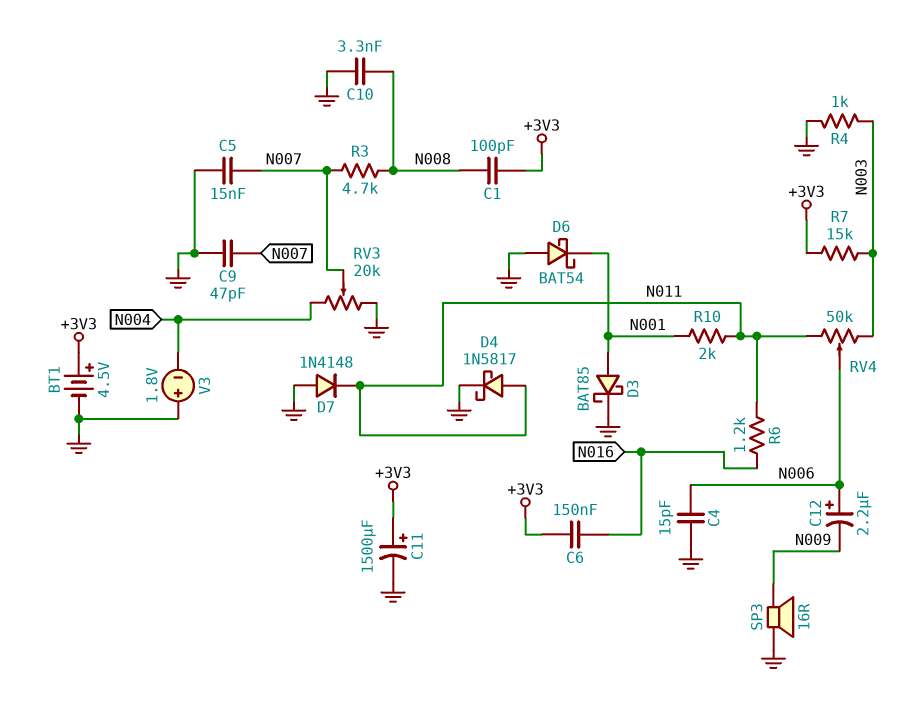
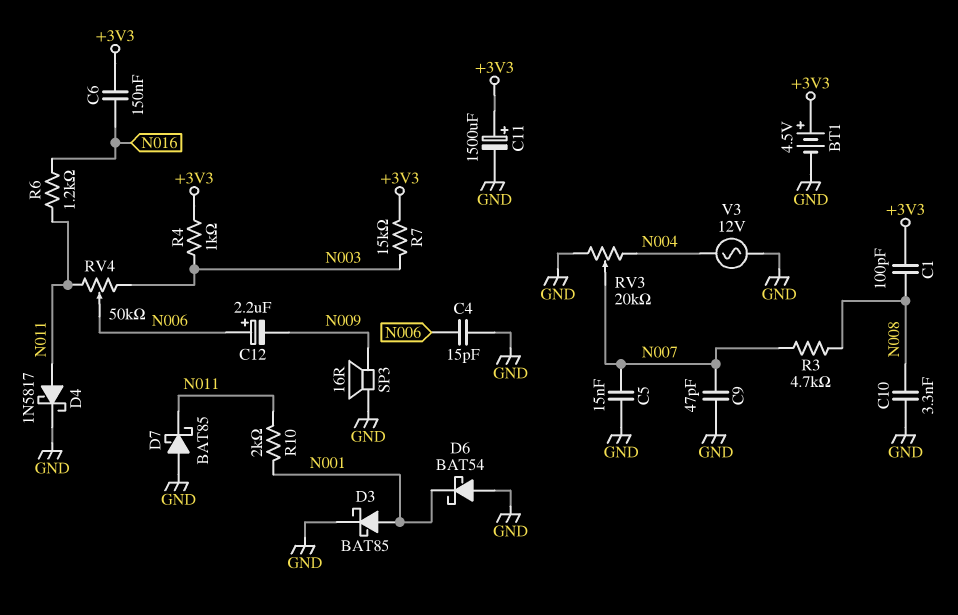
D7: diode 1N4148 (A GND, K N011) -> schottky BAT85 (A GND, K N011)
R4: 1k (GND, N003) -> 1k (+3V3, N003)
V3: 1.8V (plus GND, minus N004) -> AC 12V (GND, N004)

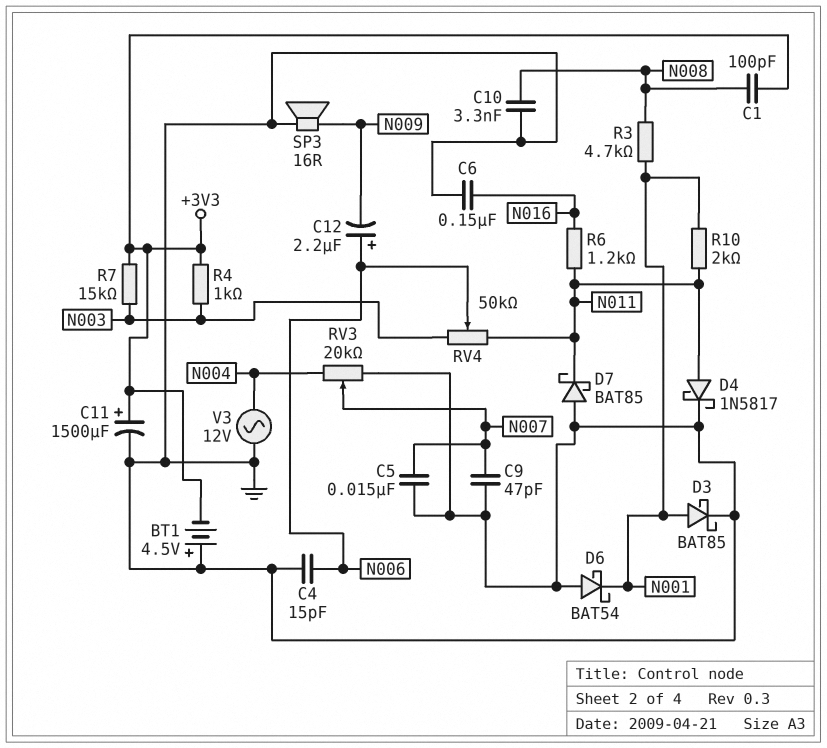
BT1: 4.5V (plus +3V3, minus GND) -> 4.5V (plus GND, minus +3V3)
C6: 150nF (+3V3, N016) -> 150nF (GND, N016)
R3: 4.7k (N007, N008) -> 4.7k (N001, N008)

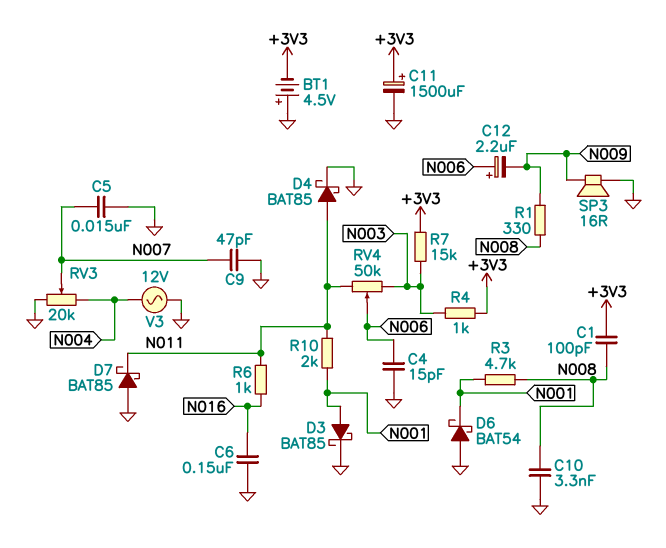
D4: schottky 1N5817 (A N011, K GND) -> schottky BAT85 (A N011, K GND)
R1: none -> 330 (N008, N009)
R6: 1.2k (N011, N016) -> 1k (N011, N016)

